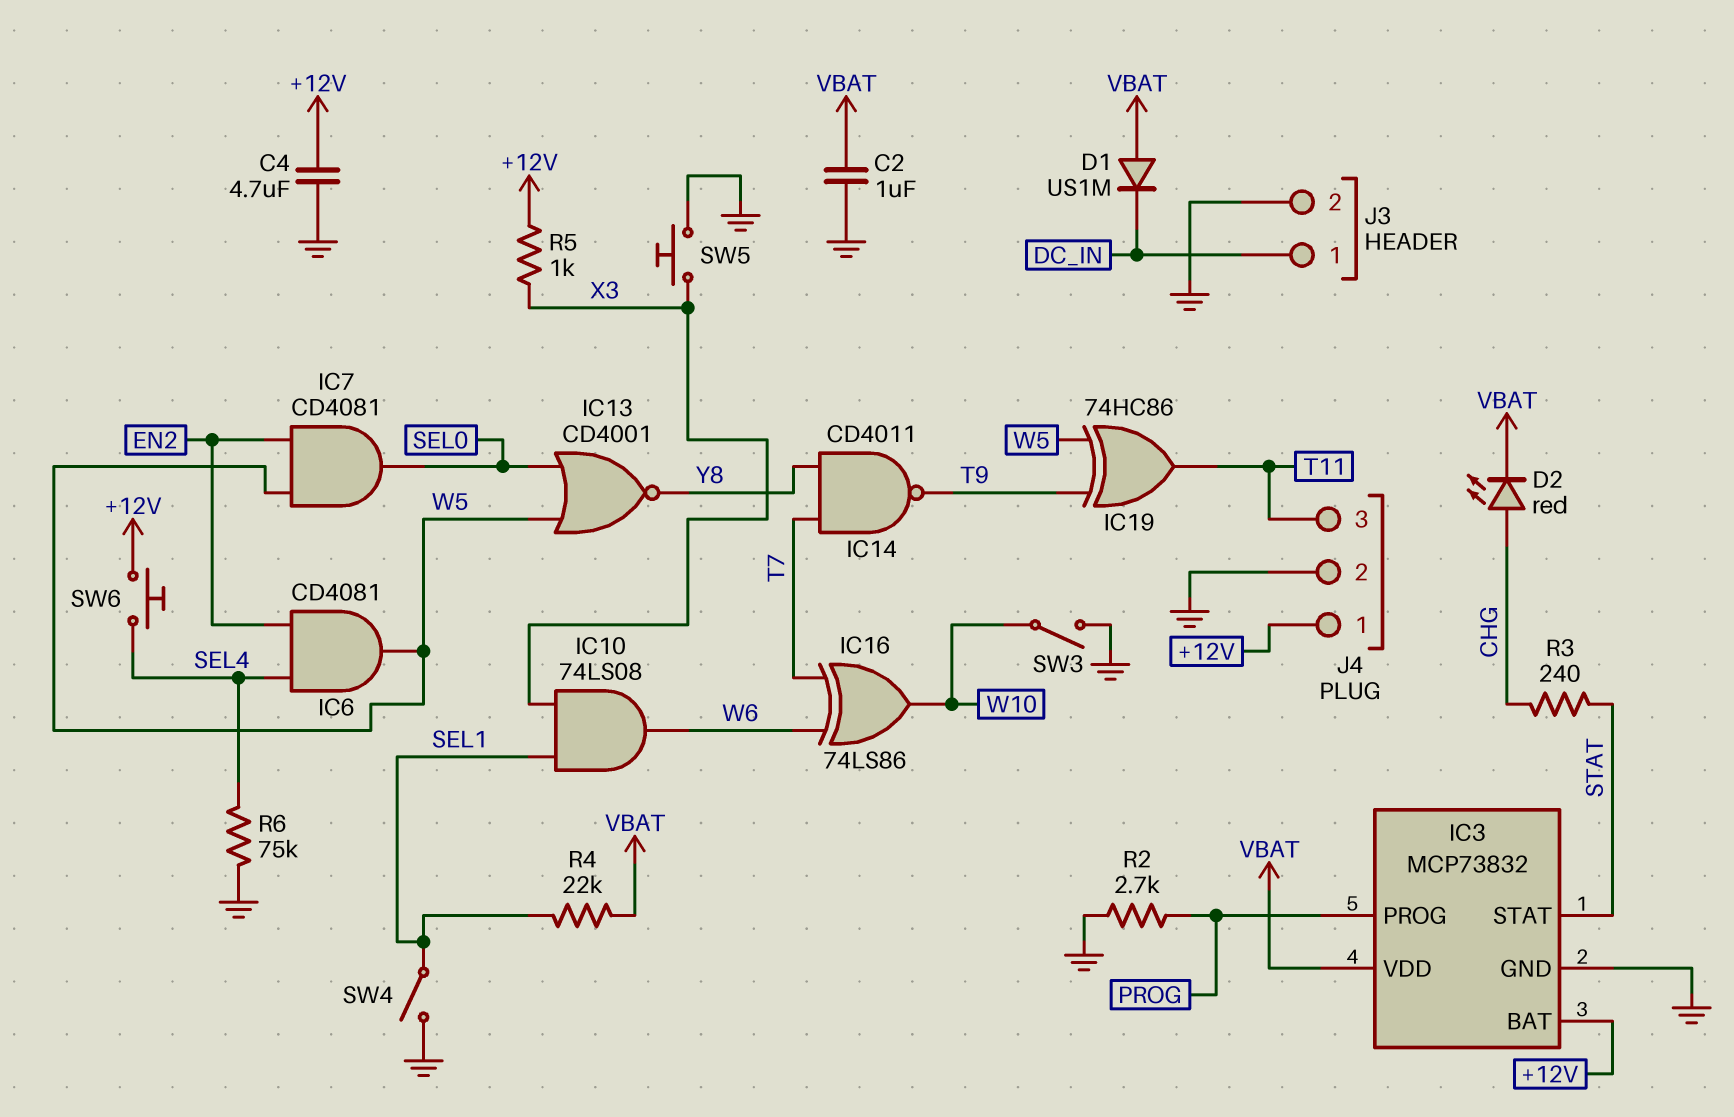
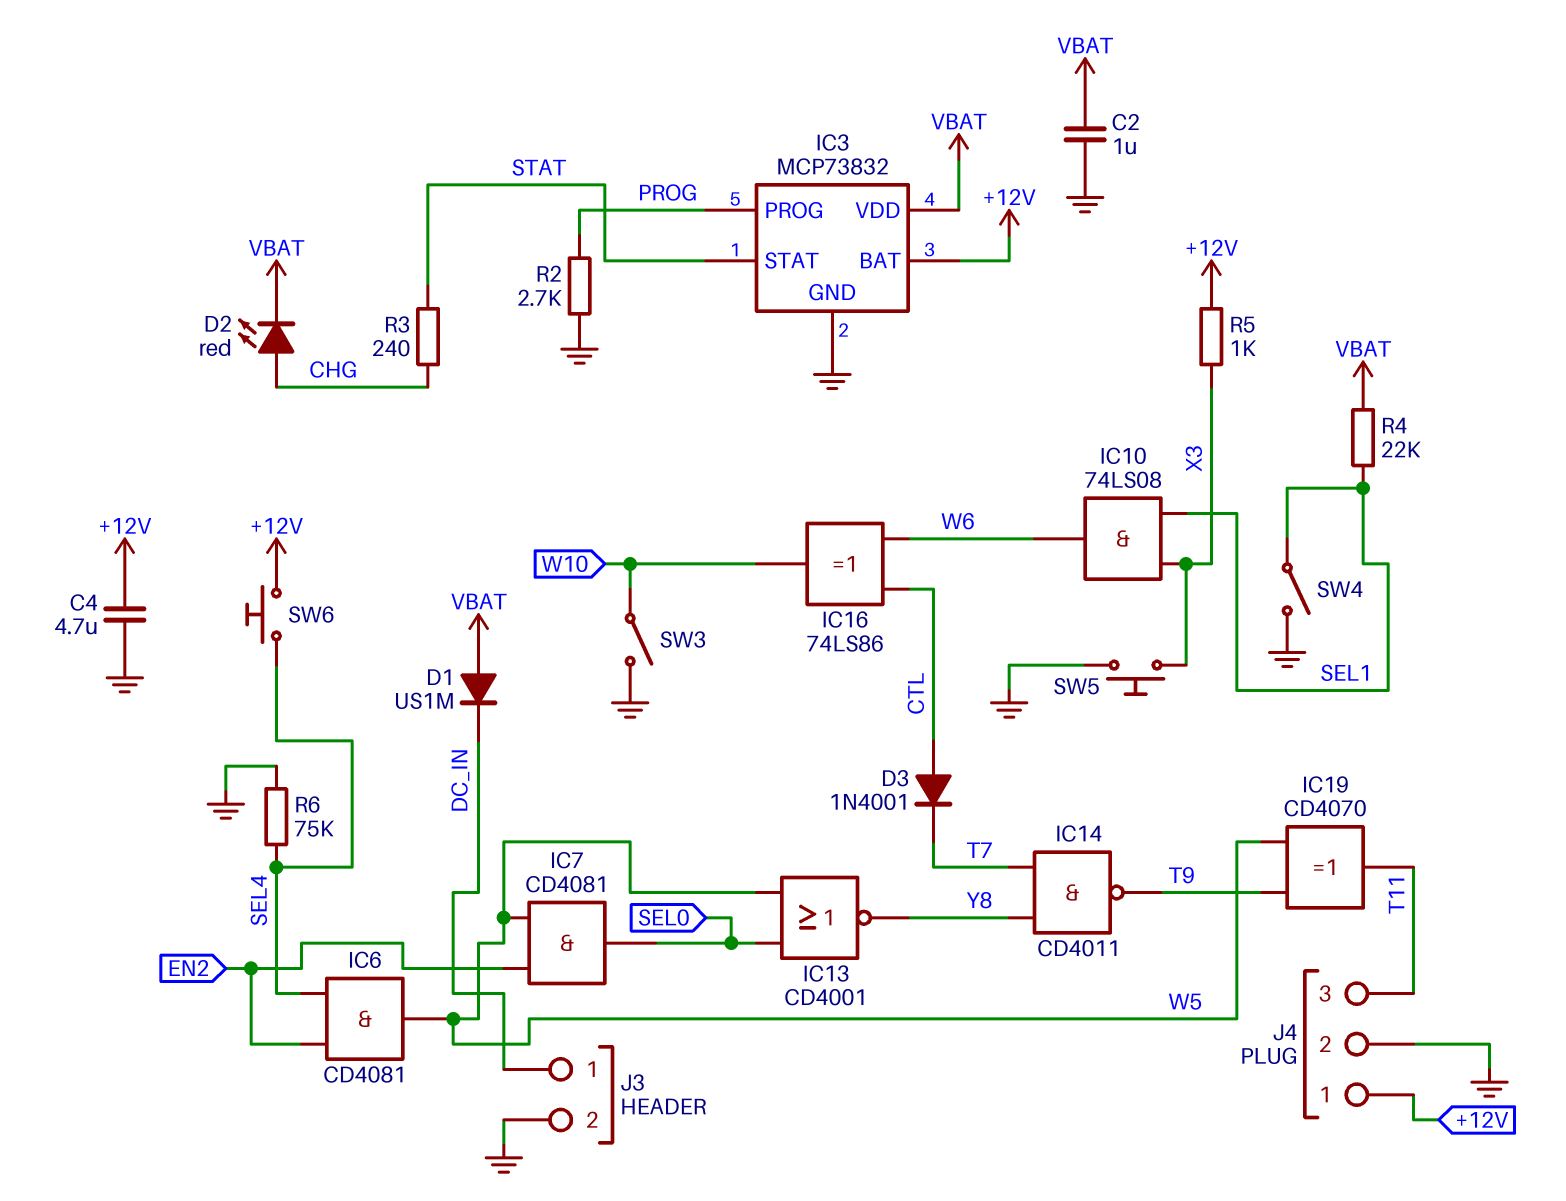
D3: none -> diode 1N4001 (A CTL, K T7)
IC16: XOR 74LS86 (in T7, in W6, out W10) -> XOR 74LS86 (in CTL, in W6, out W10)
IC19: XOR 74HC86 (in T9, in W5, out T11) -> XOR CD4070 (in T9, in W5, out T11)

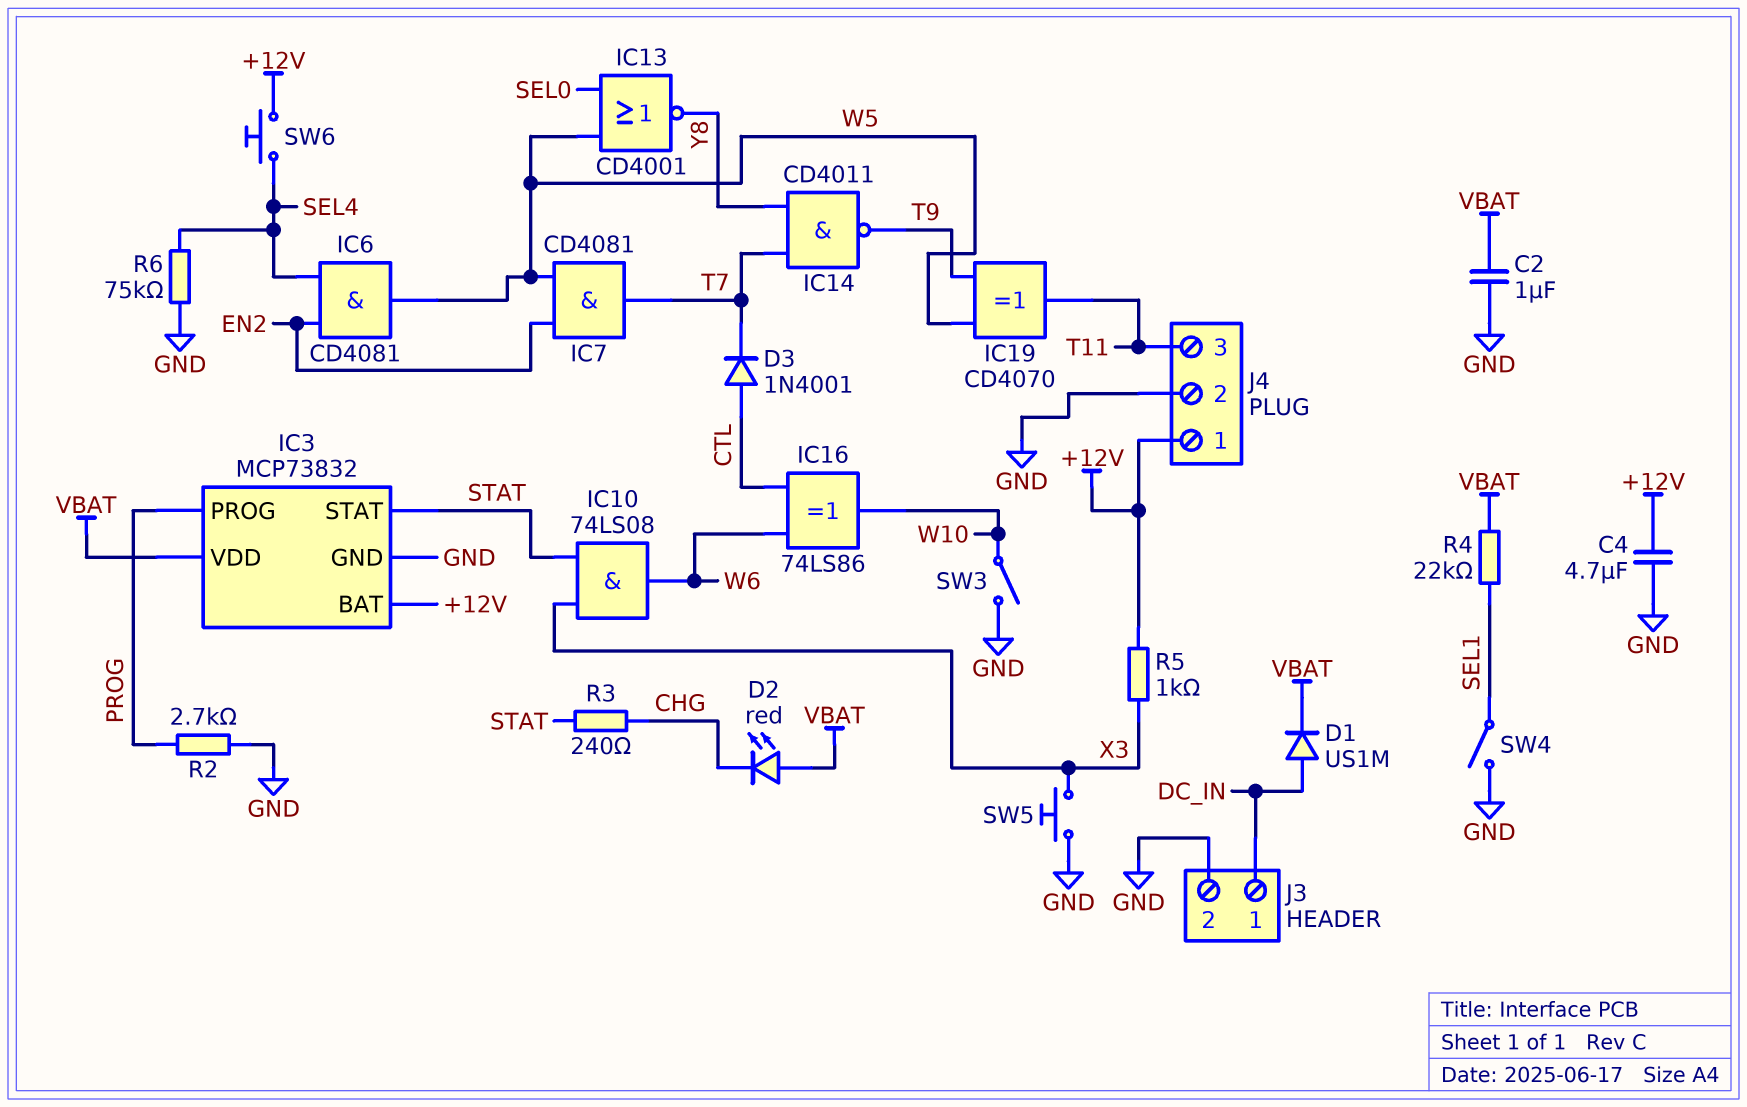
D1: diode US1M (A VBAT, K DC_IN) -> diode US1M (A DC_IN, K VBAT)
D2: LED red (A CHG, K VBAT) -> LED red (A VBAT, K CHG)
IC7: AND CD4081 (in EN2, in W5, out SEL0) -> AND CD4081 (in EN2, in W5, out T7)
IC10: AND 74LS08 (in SEL1, in X3, out W6) -> AND 74LS08 (in STAT, in X3, out W6)

